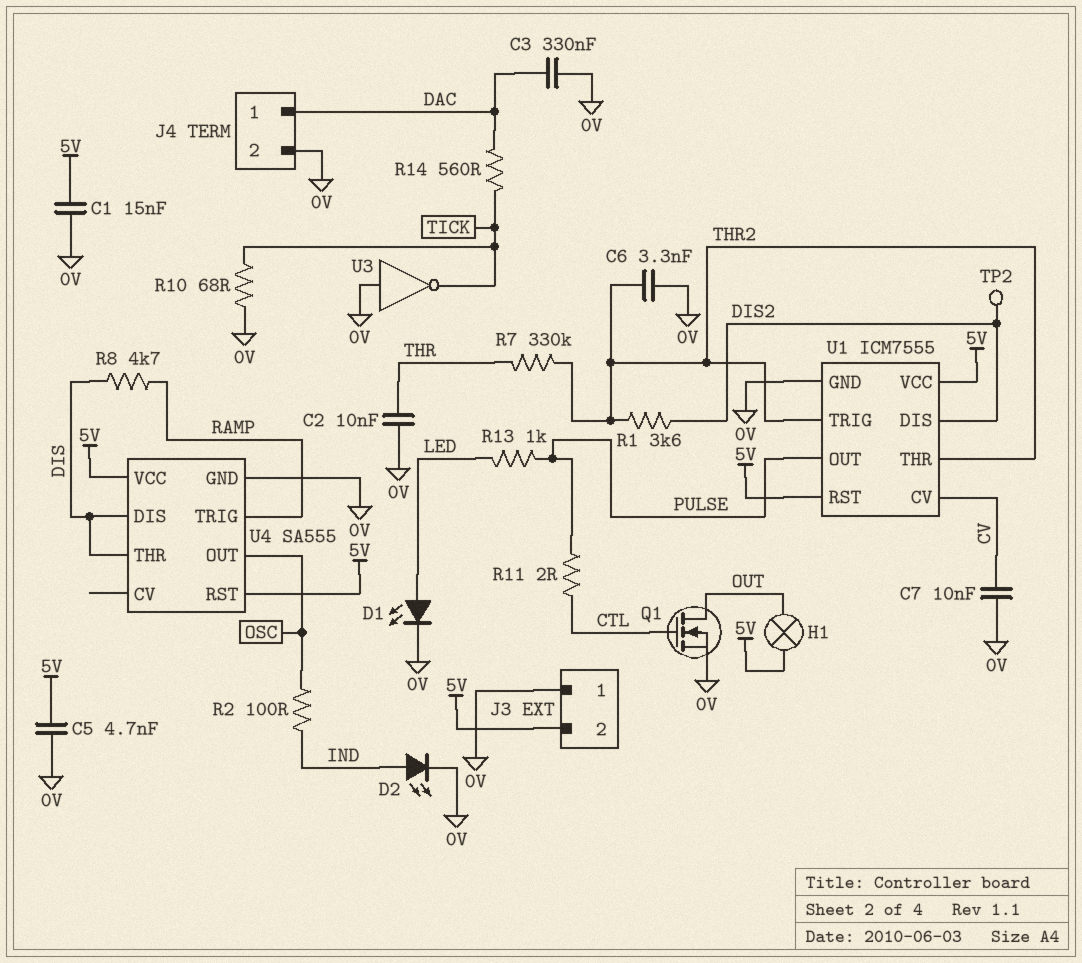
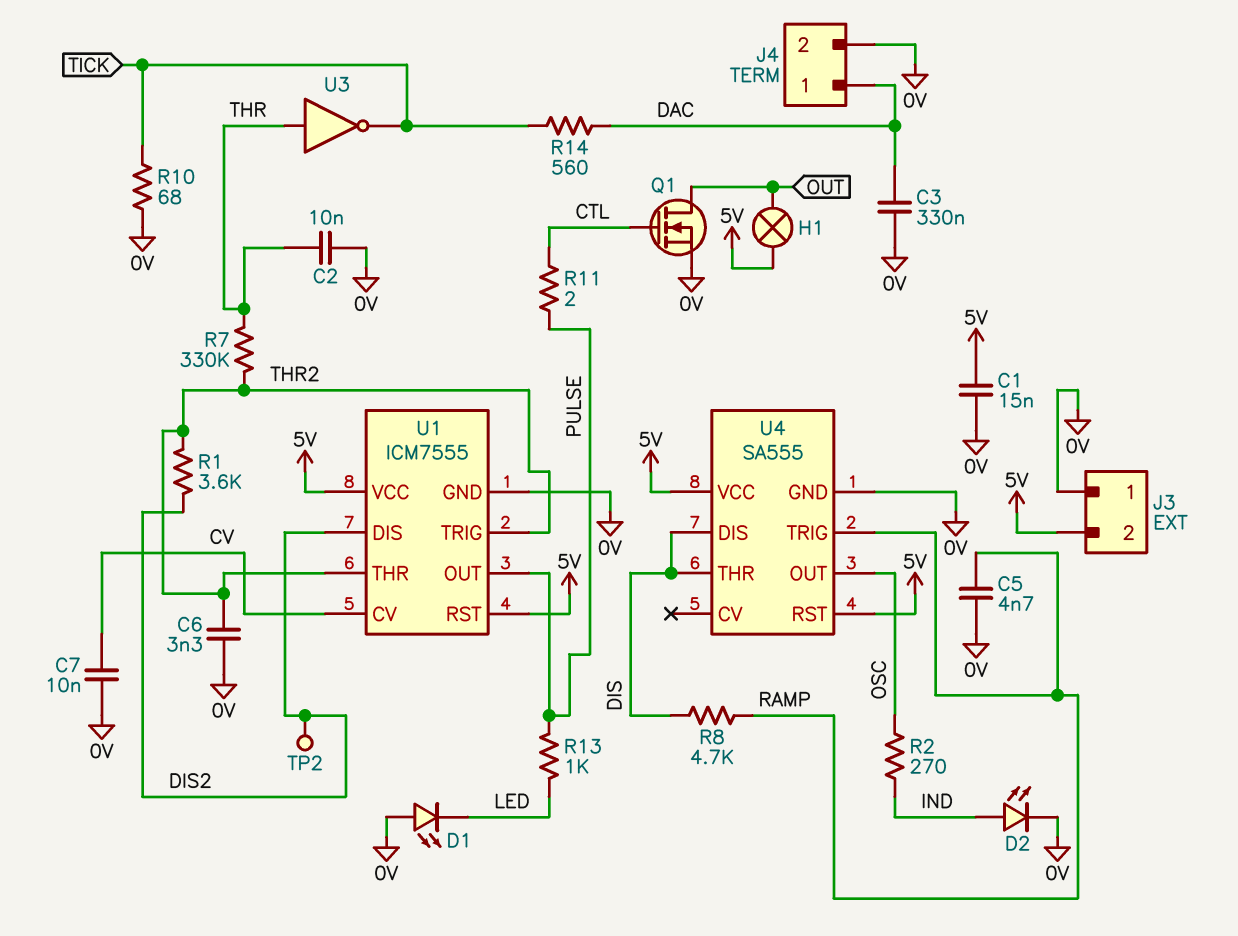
C5: 4.7nF (0V, 5V) -> 4.7nF (0V, RAMP)
D1: LED (A LED, K 0V) -> LED (A 0V, K LED)
R2: 100 (IND, OSC) -> 270 (IND, OSC)
U3: NOT (in 0V, out TICK) -> NOT (in THR, out TICK)

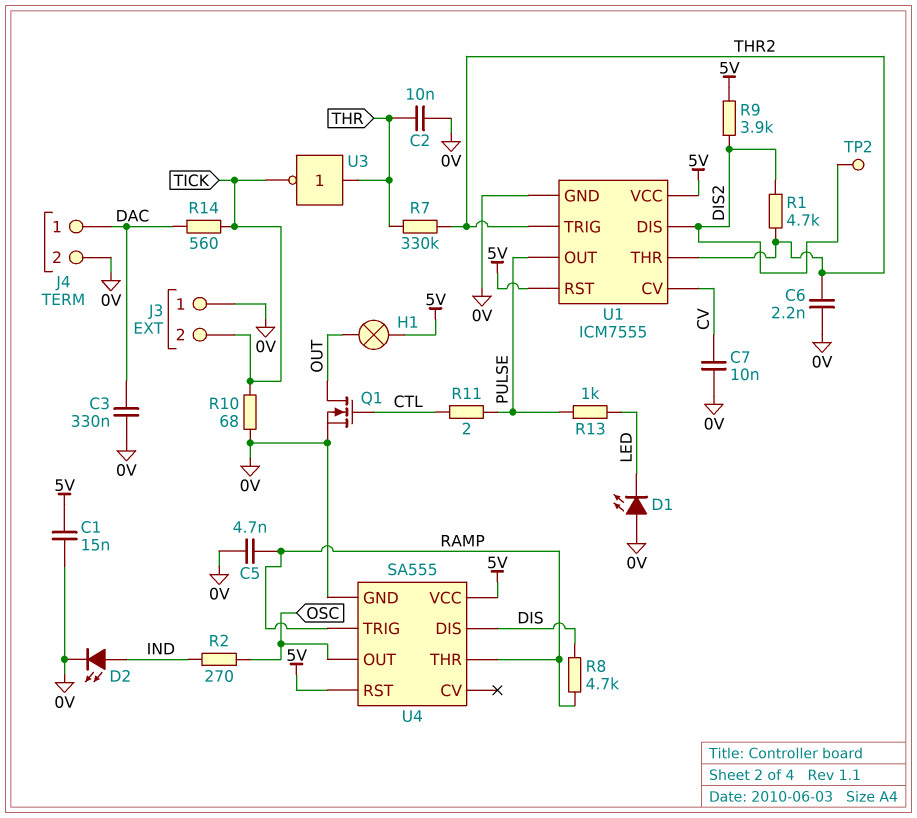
C6: 3.3nF (0V, THR2) -> 2.2nF (0V, THR2)
J3 pin 2: 5V -> TICK
R1: 3.6k (DIS2, THR2) -> 4.7k (DIS2, THR2)
R9: none -> 3.9k (5V, DIS2)
U4 pin THR: DIS -> RAMP

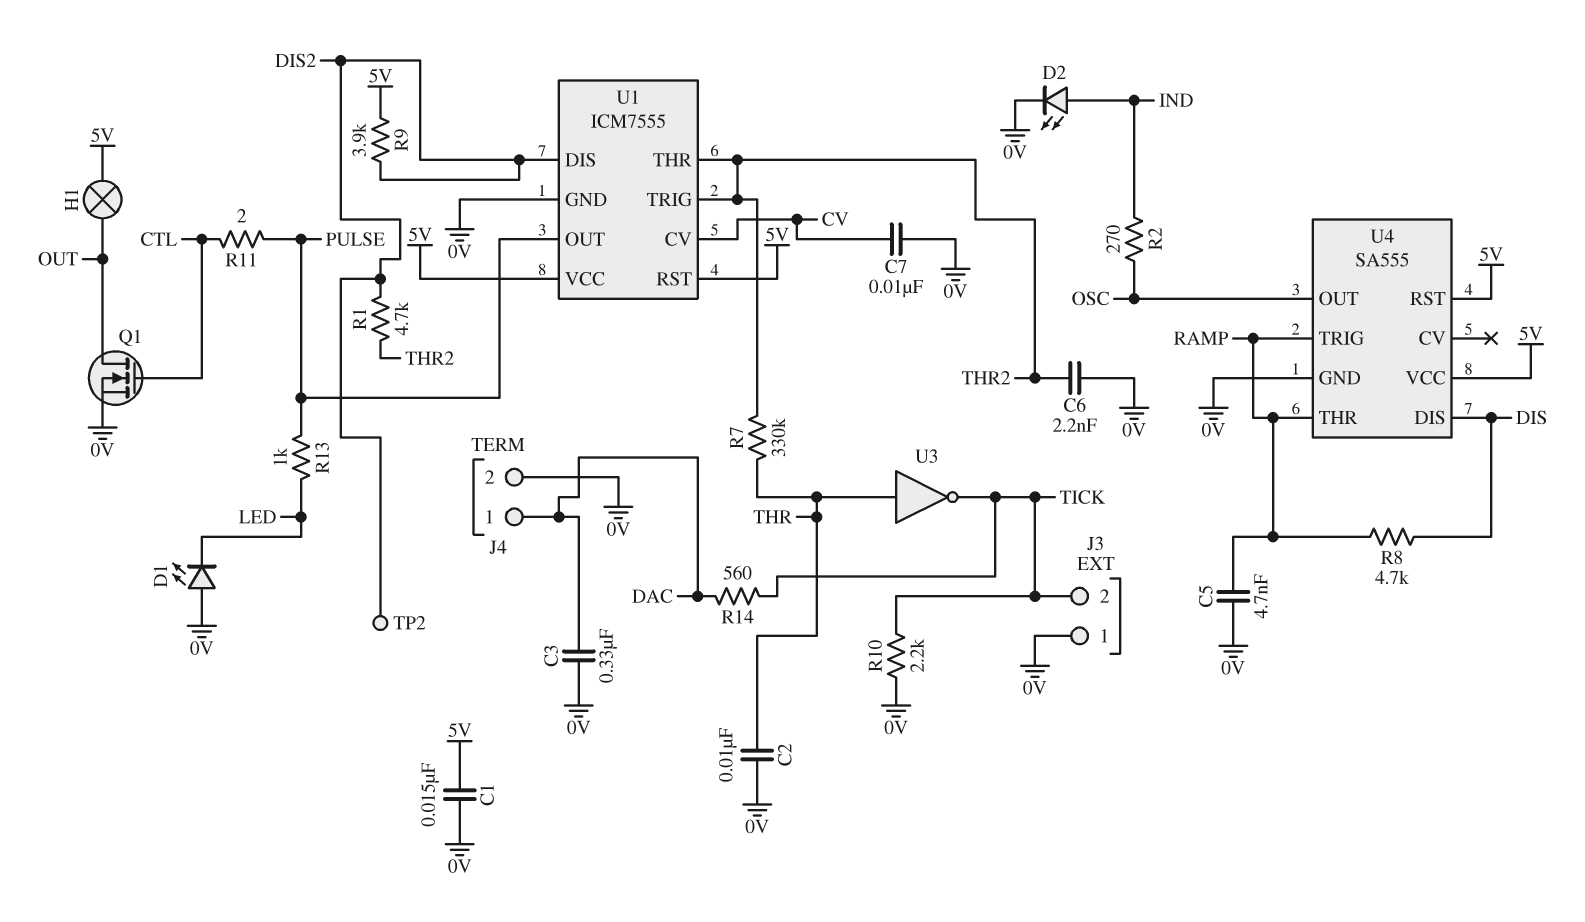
R10: 68 (0V, TICK) -> 2.2k (0V, TICK)

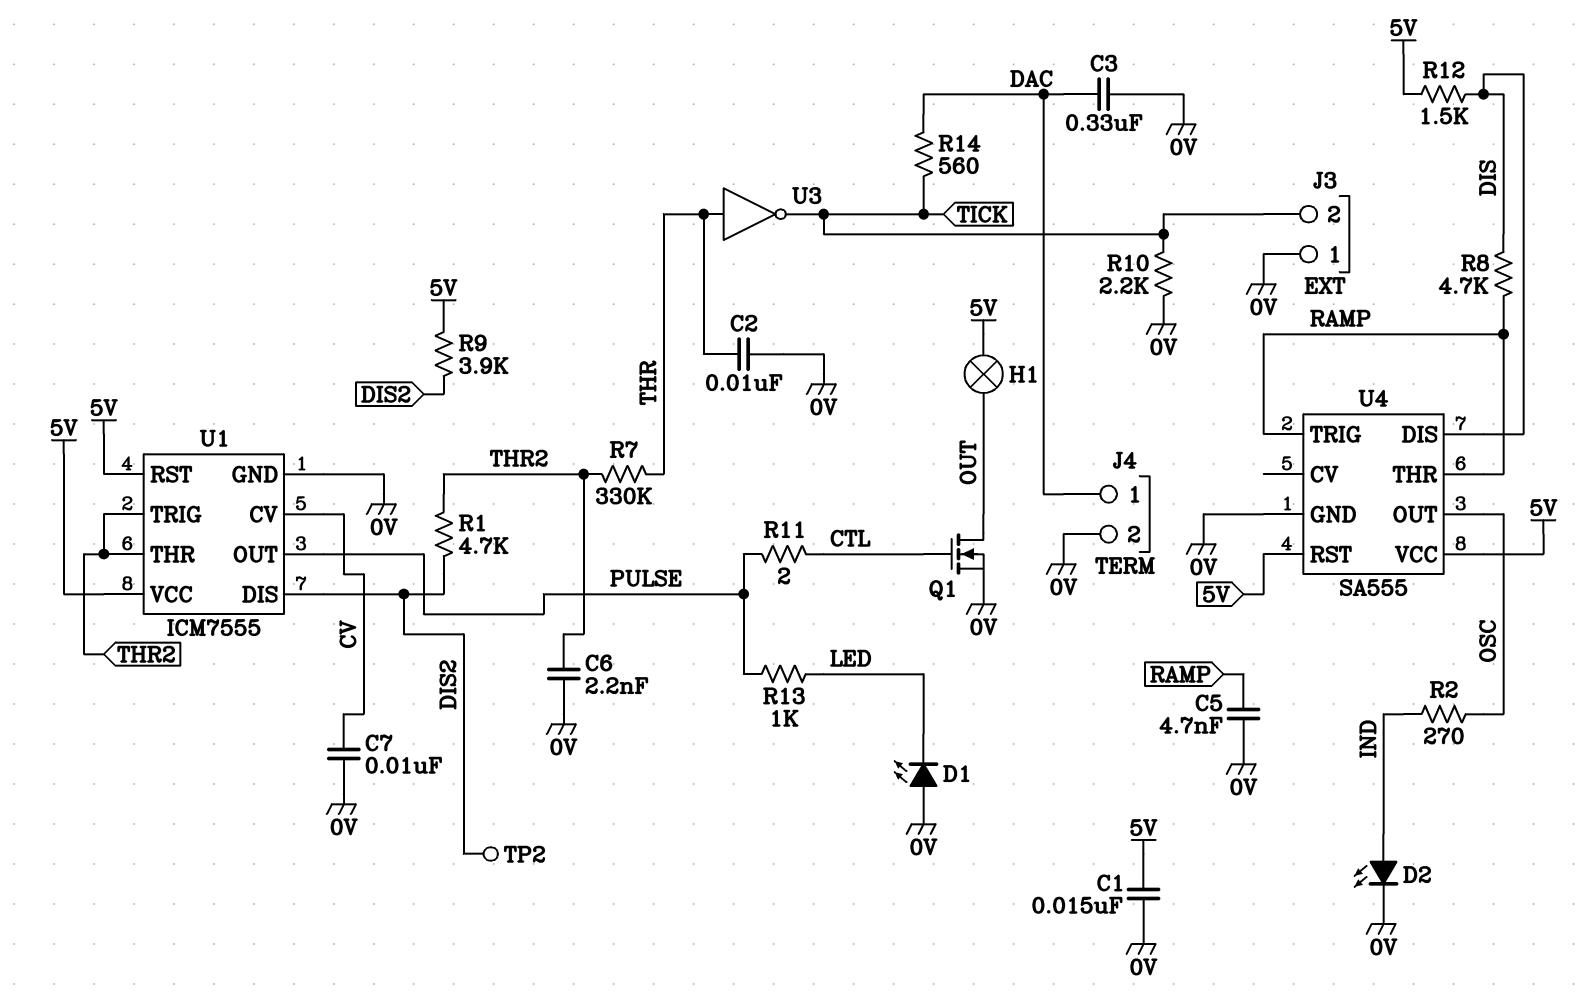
R12: none -> 1.5k (5V, DIS)

